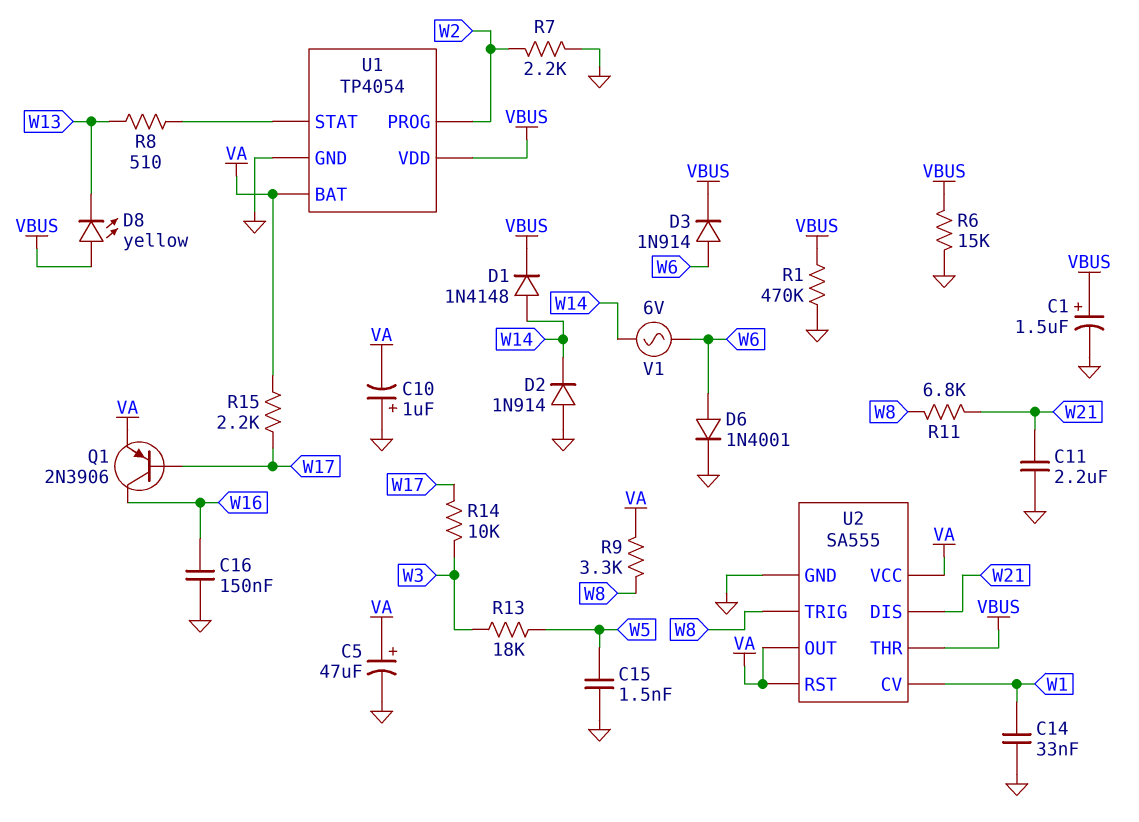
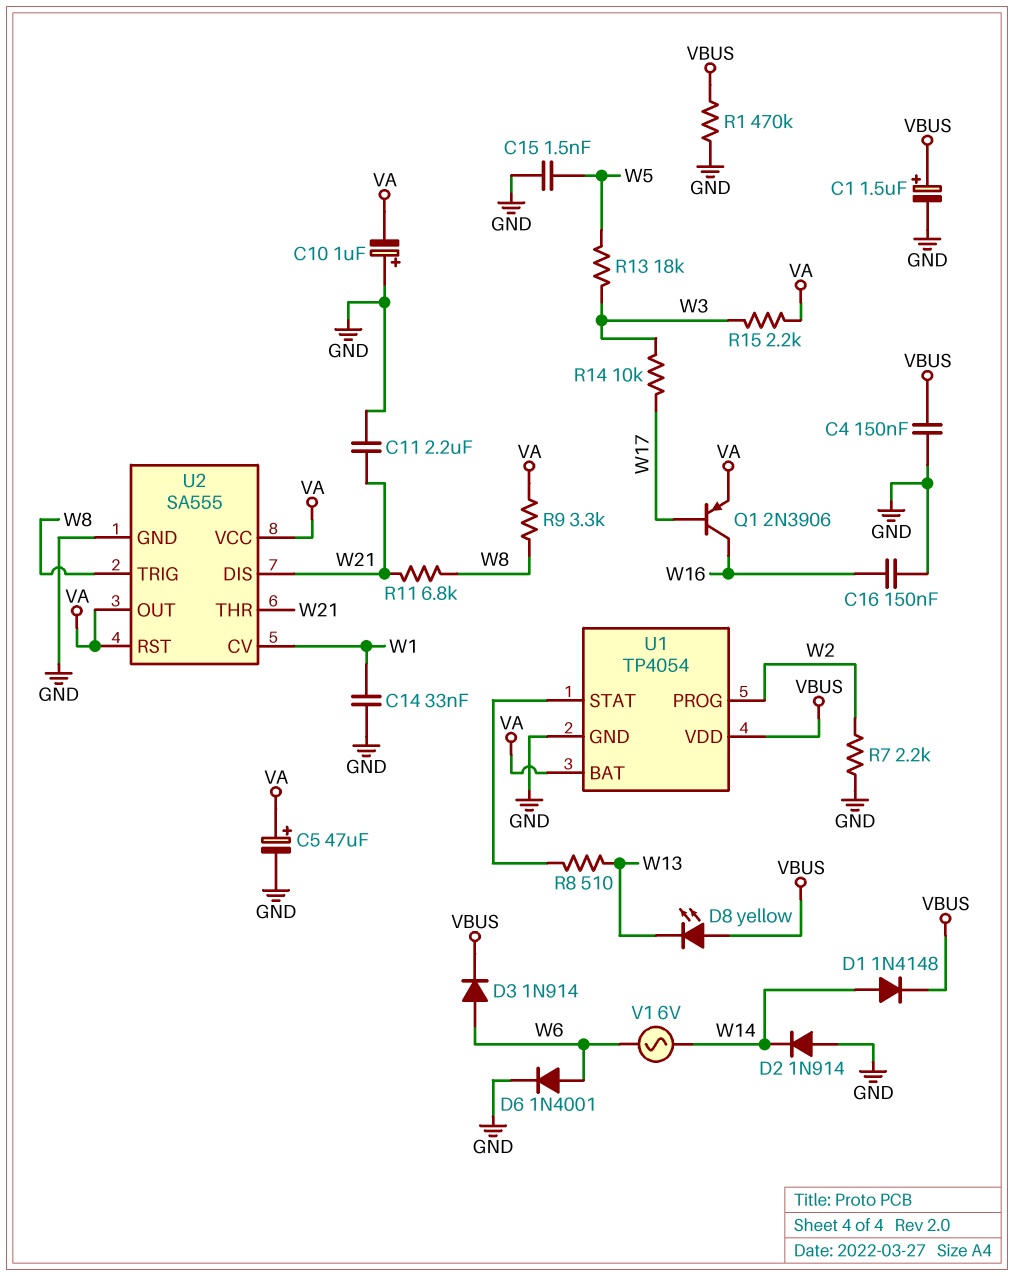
C4: none -> 150nF (GND, VBUS)
R6: 15k (GND, VBUS) -> none
R15: 2.2k (VA, W17) -> 2.2k (VA, W3)
U2 pin THR: VBUS -> W21

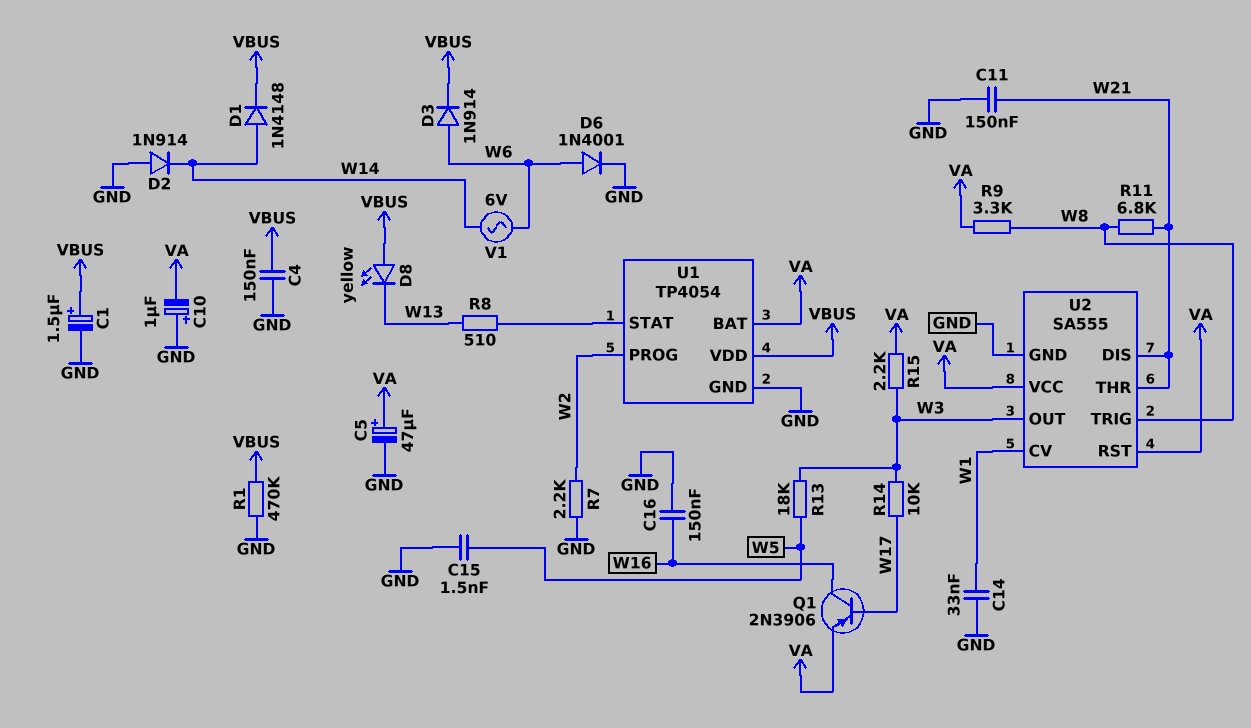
C11: 2.2uF (GND, W21) -> 150nF (GND, W21)
U2 pin OUT: VA -> W3

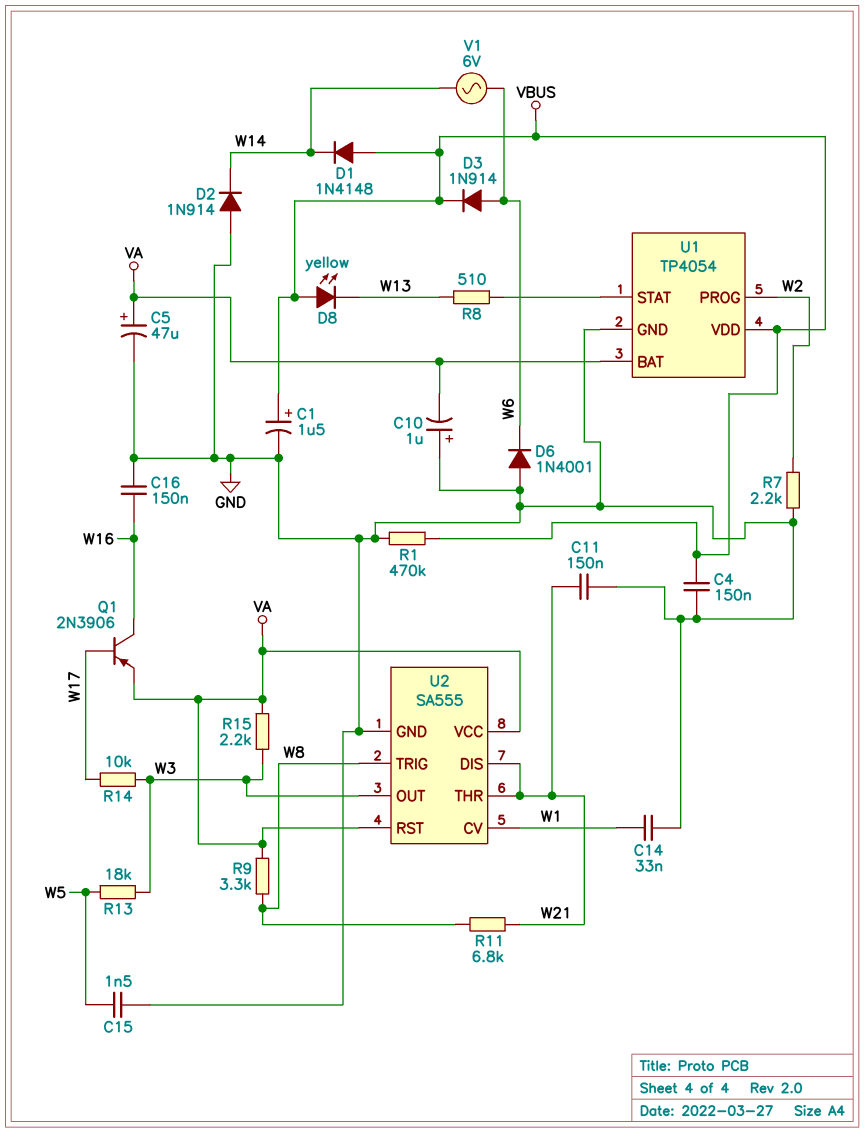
D1: diode 1N4148 (A W14, K VBUS) -> diode 1N4148 (A VBUS, K W14)
D6: diode 1N4001 (A W6, K GND) -> diode 1N4001 (A GND, K W6)

